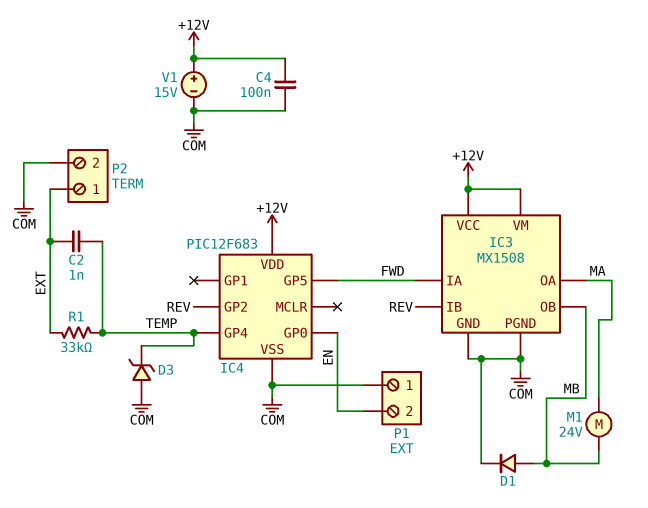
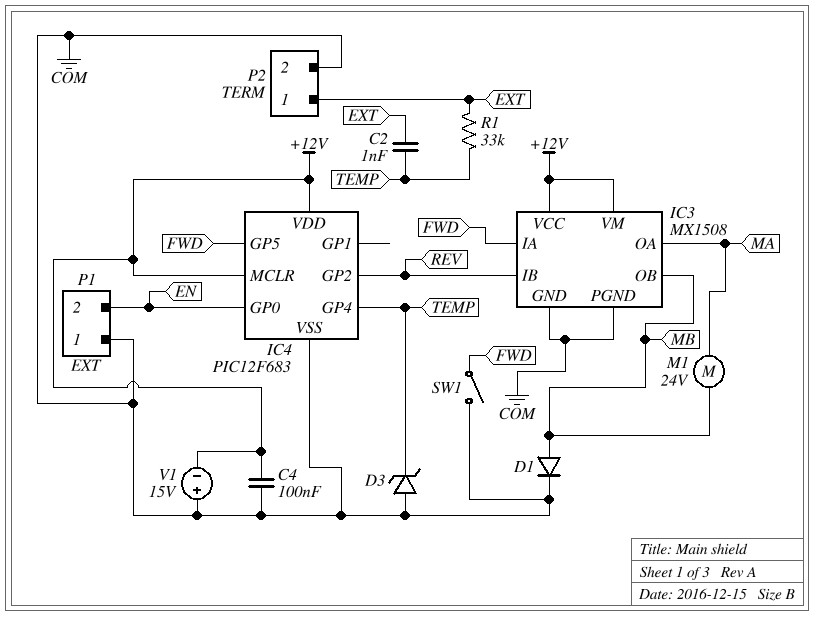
IC4 pin MCLR: none -> +12V
SW1: none -> switch (COM, FWD)
V1: 15V (plus +12V, minus COM) -> 15V (plus COM, minus +12V)

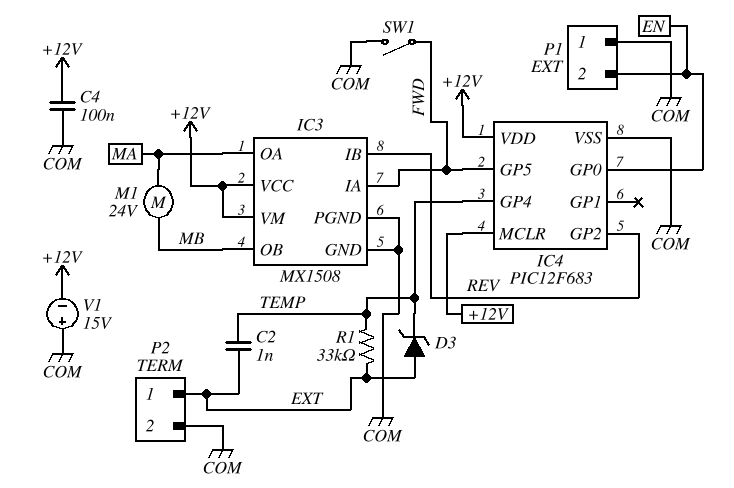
D1: diode (A MB, K COM) -> none
D3: zener (A COM, K TEMP) -> zener (A EXT, K TEMP)

